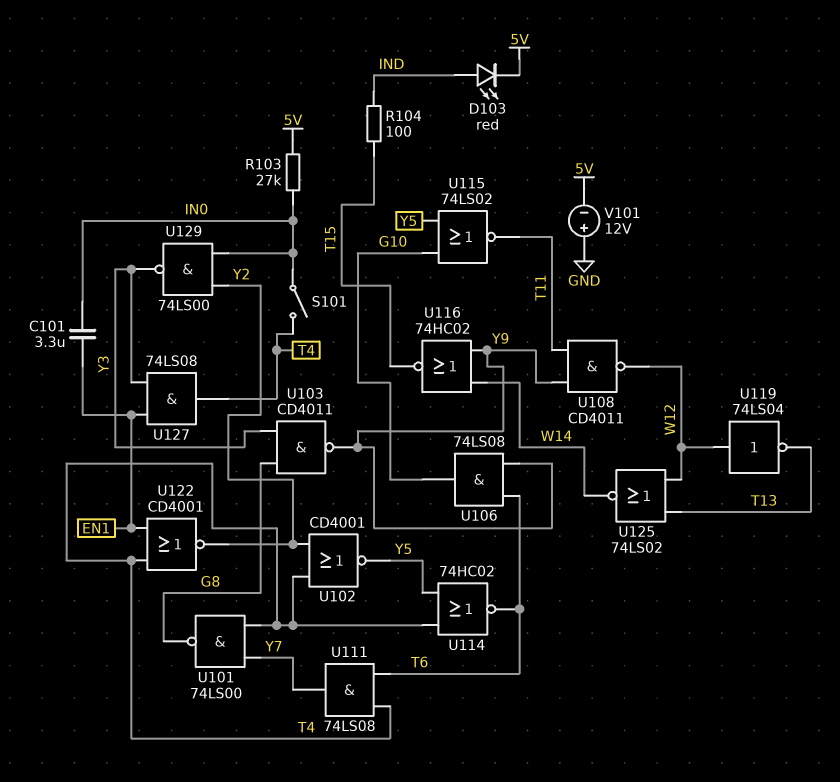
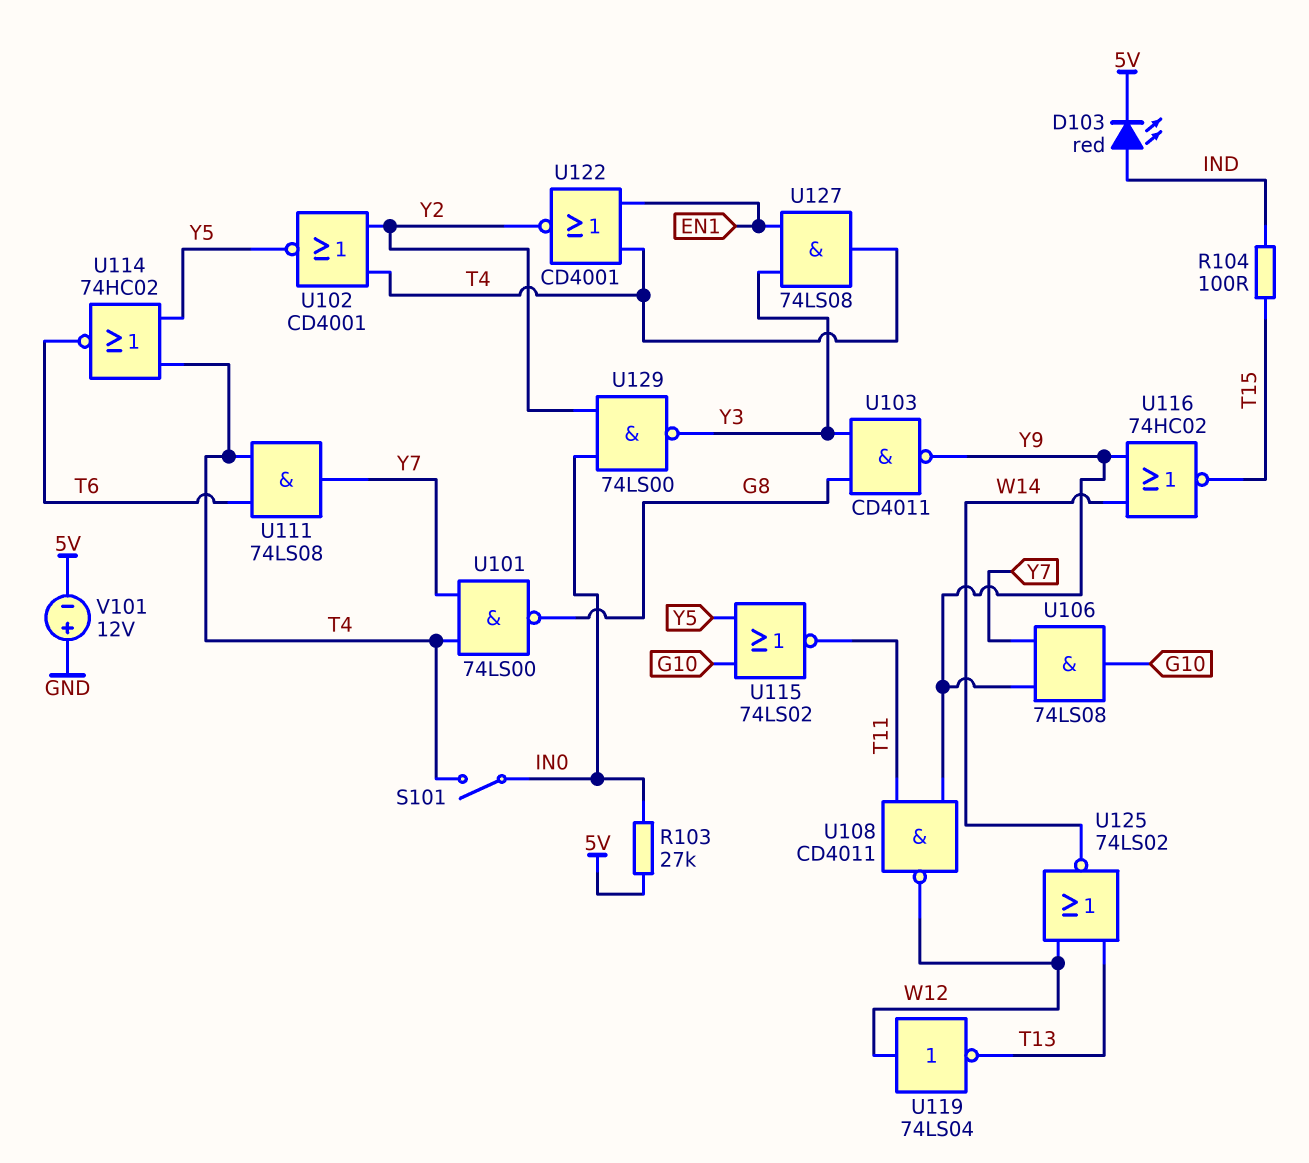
C101: 3.3uF (EN1, IN0) -> none
U106: AND 74LS08 (in T6, in Y9, out G10) -> AND 74LS08 (in Y7, in Y9, out G10)

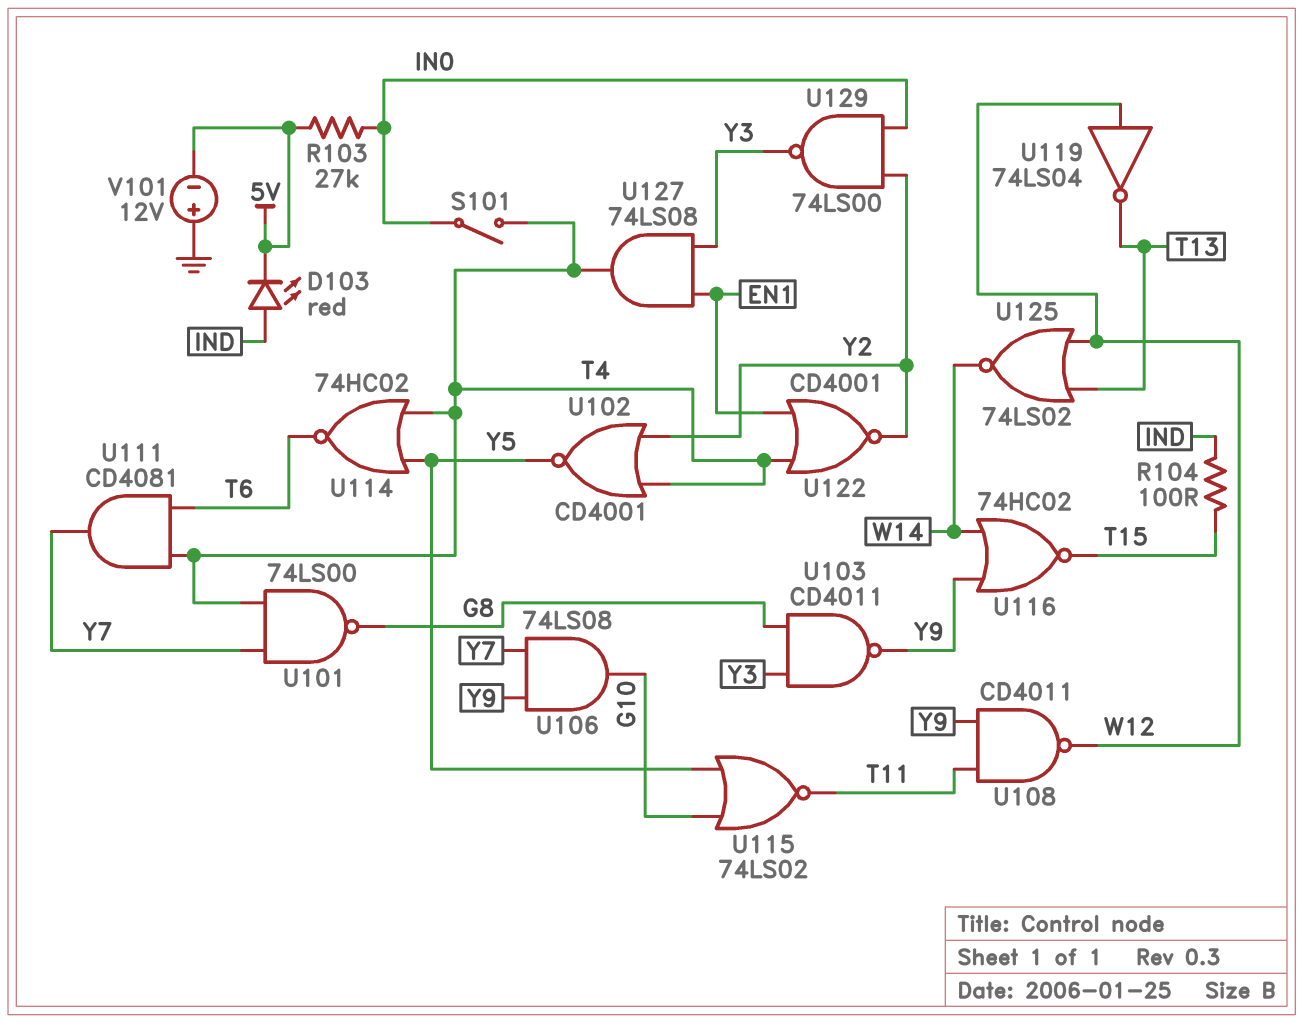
U111: AND 74LS08 (in T4, in T6, out Y7) -> AND CD4081 (in T4, in T6, out Y7)

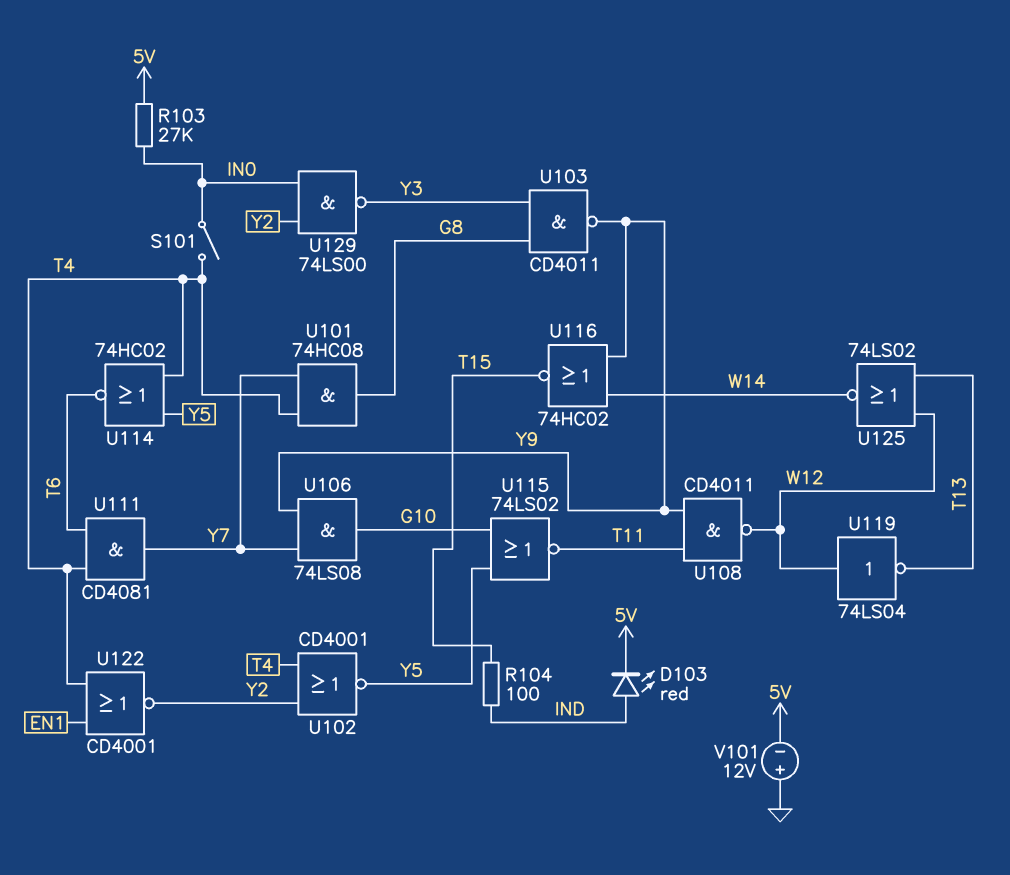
U101: NAND 74LS00 (in T4, in Y7, out G8) -> AND 74HC08 (in T4, in Y7, out G8)
U127: AND 74LS08 (in EN1, in Y3, out T4) -> none

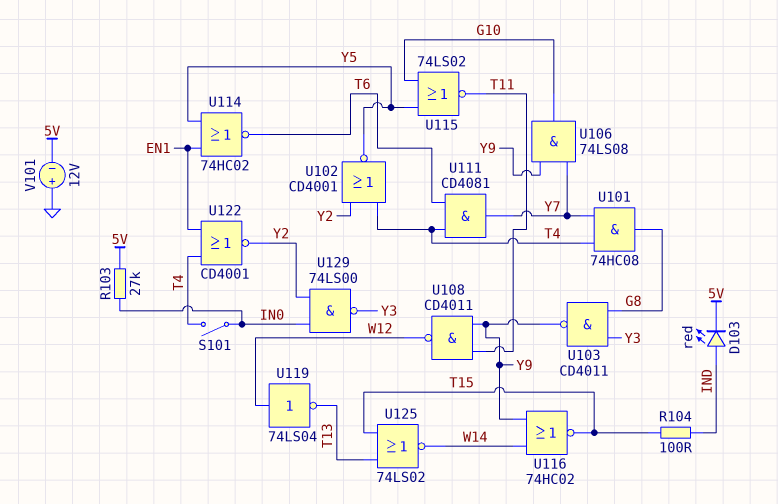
U114: NOR 74HC02 (in T4, in Y5, out T6) -> NOR 74HC02 (in EN1, in Y5, out T6)
U125: NOR 74LS02 (in T13, in W12, out W14) -> NOR 74LS02 (in T13, in T15, out W14)

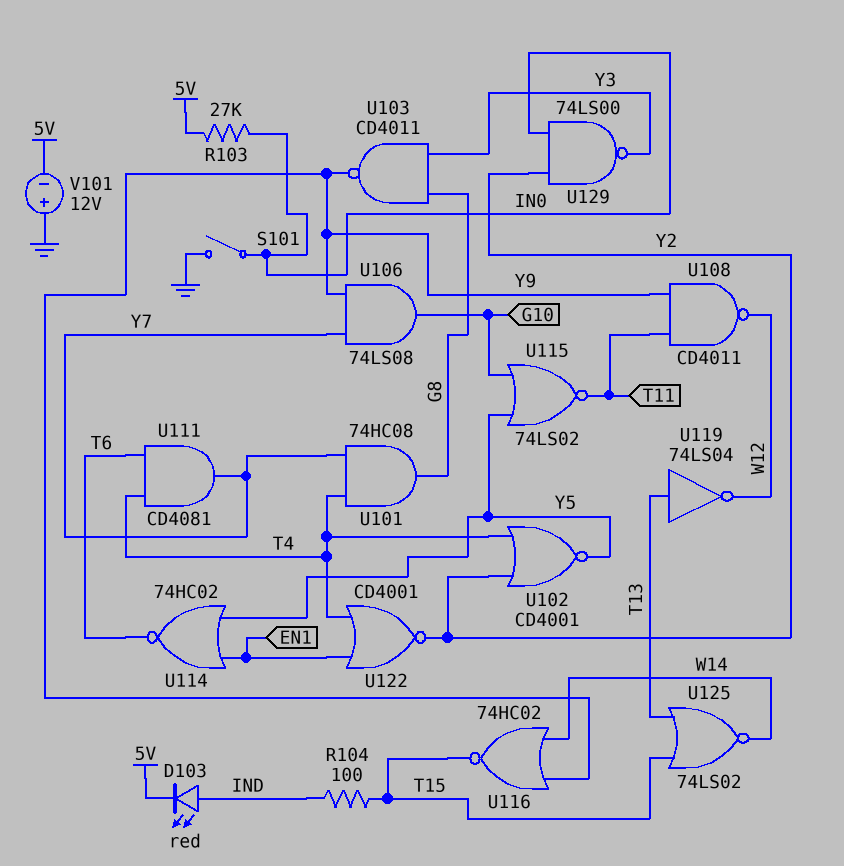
S101: switch (IN0, T4) -> switch (GND, IN0)
U119: NOT 74LS04 (in W12, out T13) -> NOT 74LS04 (in T13, out W12)

